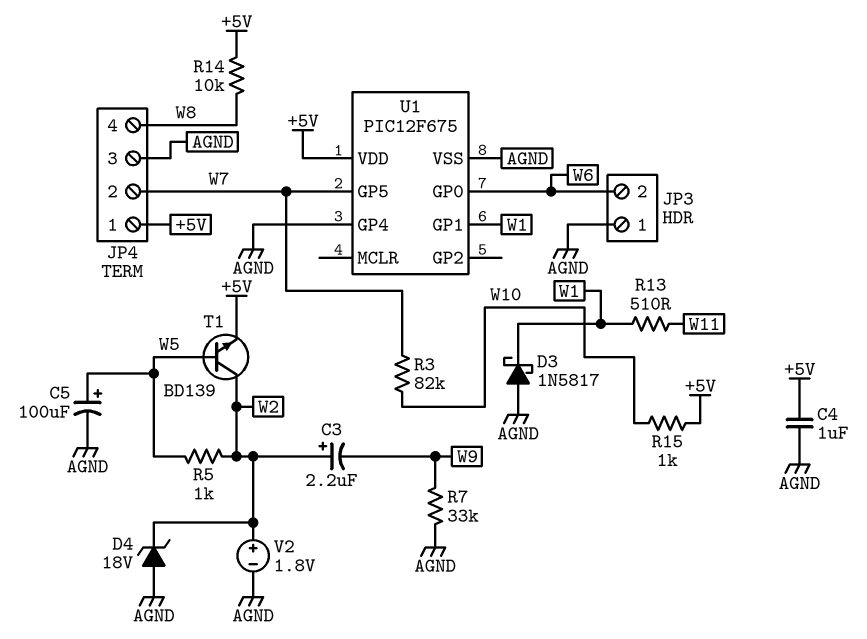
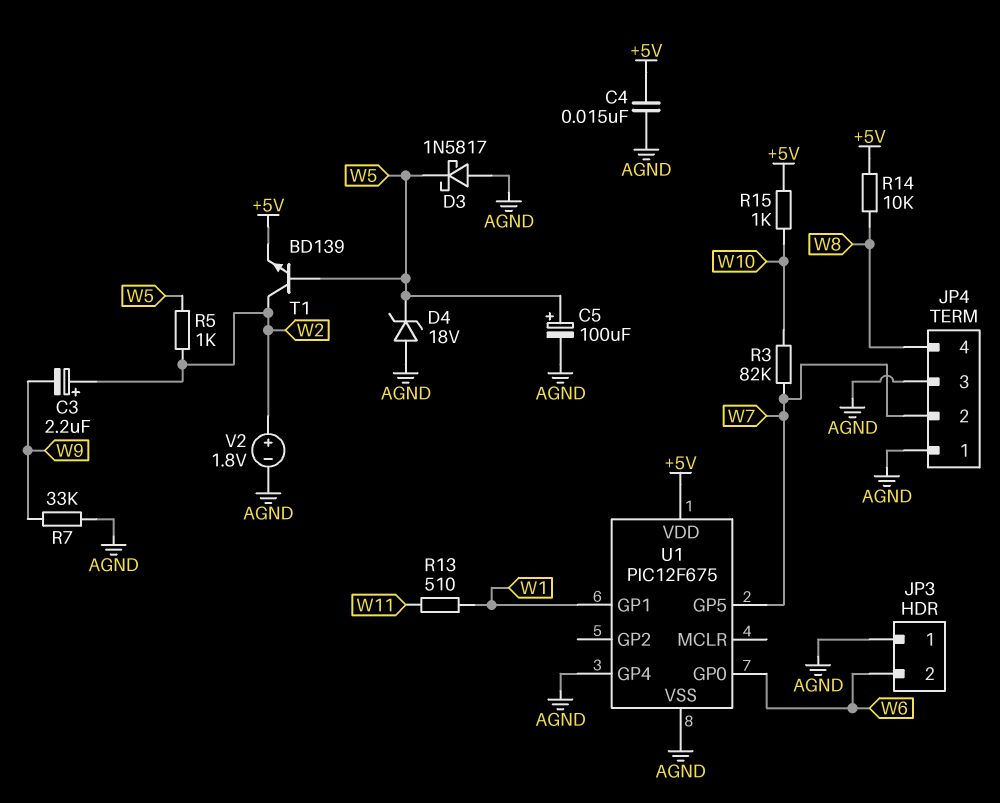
C4: 1uF (+5V, AGND) -> 15nF (+5V, AGND)
D3: schottky 1N5817 (A AGND, K W1) -> schottky 1N5817 (A AGND, K W5)
D4: zener 18V (A AGND, K W2) -> zener 18V (A AGND, K W5)
JP4 pin 1: +5V -> AGND

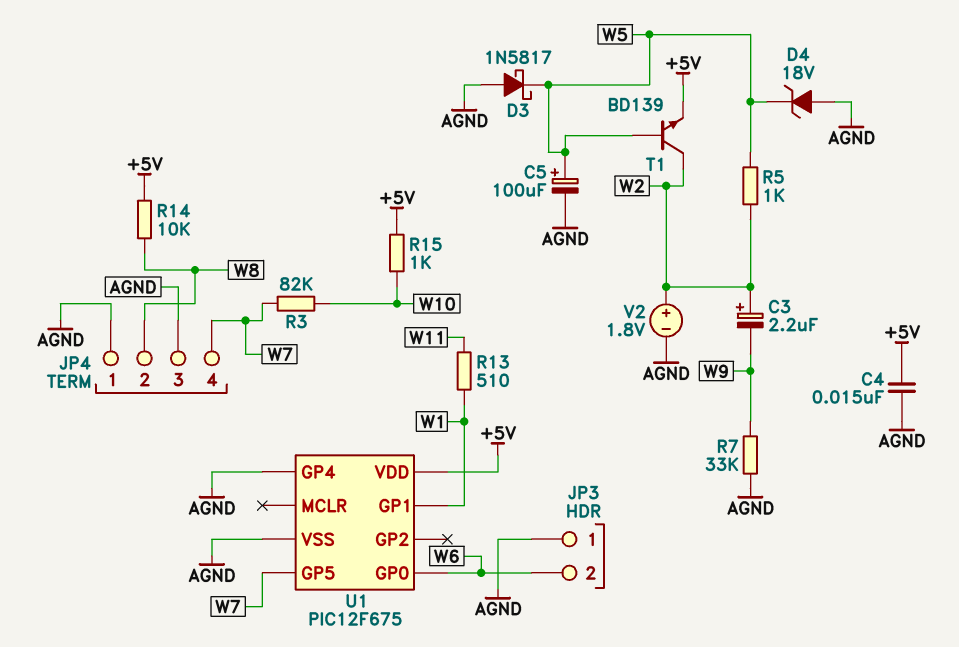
JP4 pin 2: W7 -> W8
JP4 pin 4: W8 -> W7

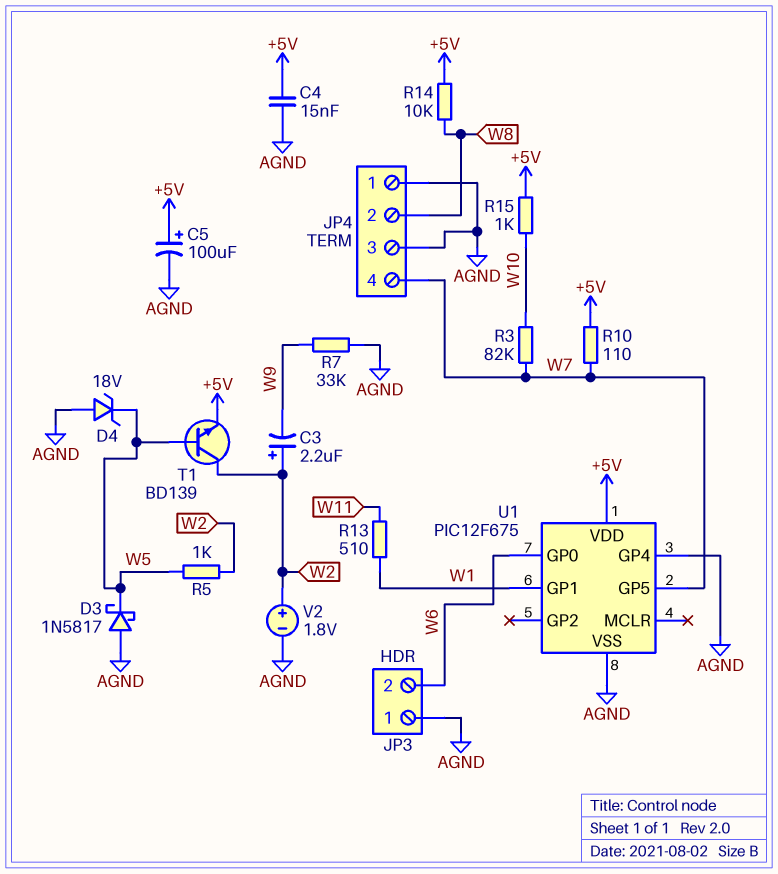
C5: 100uF (plus W5, minus AGND) -> 100uF (plus +5V, minus AGND)
R10: none -> 110 (+5V, W7)

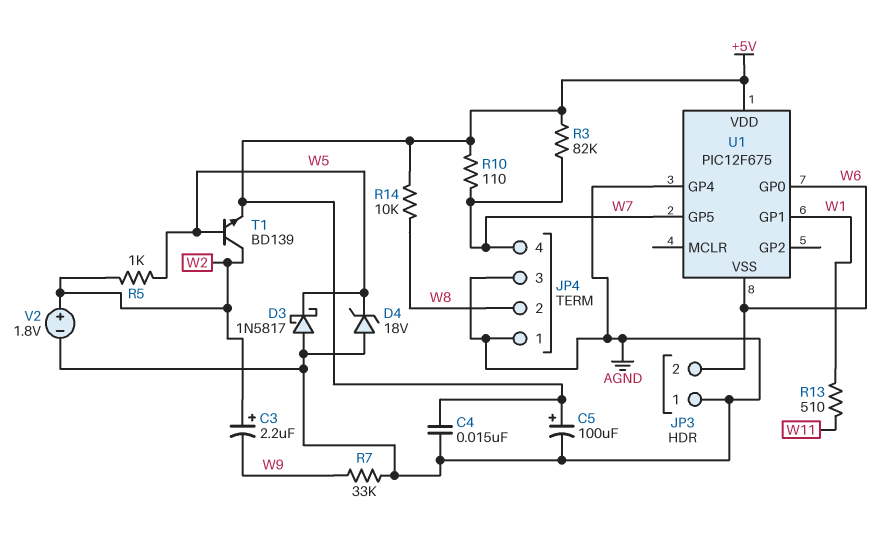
R3: 82k (W7, W10) -> 82k (+5V, W7)
R15: 1k (+5V, W10) -> none
U1 pin VSS: AGND -> W6

